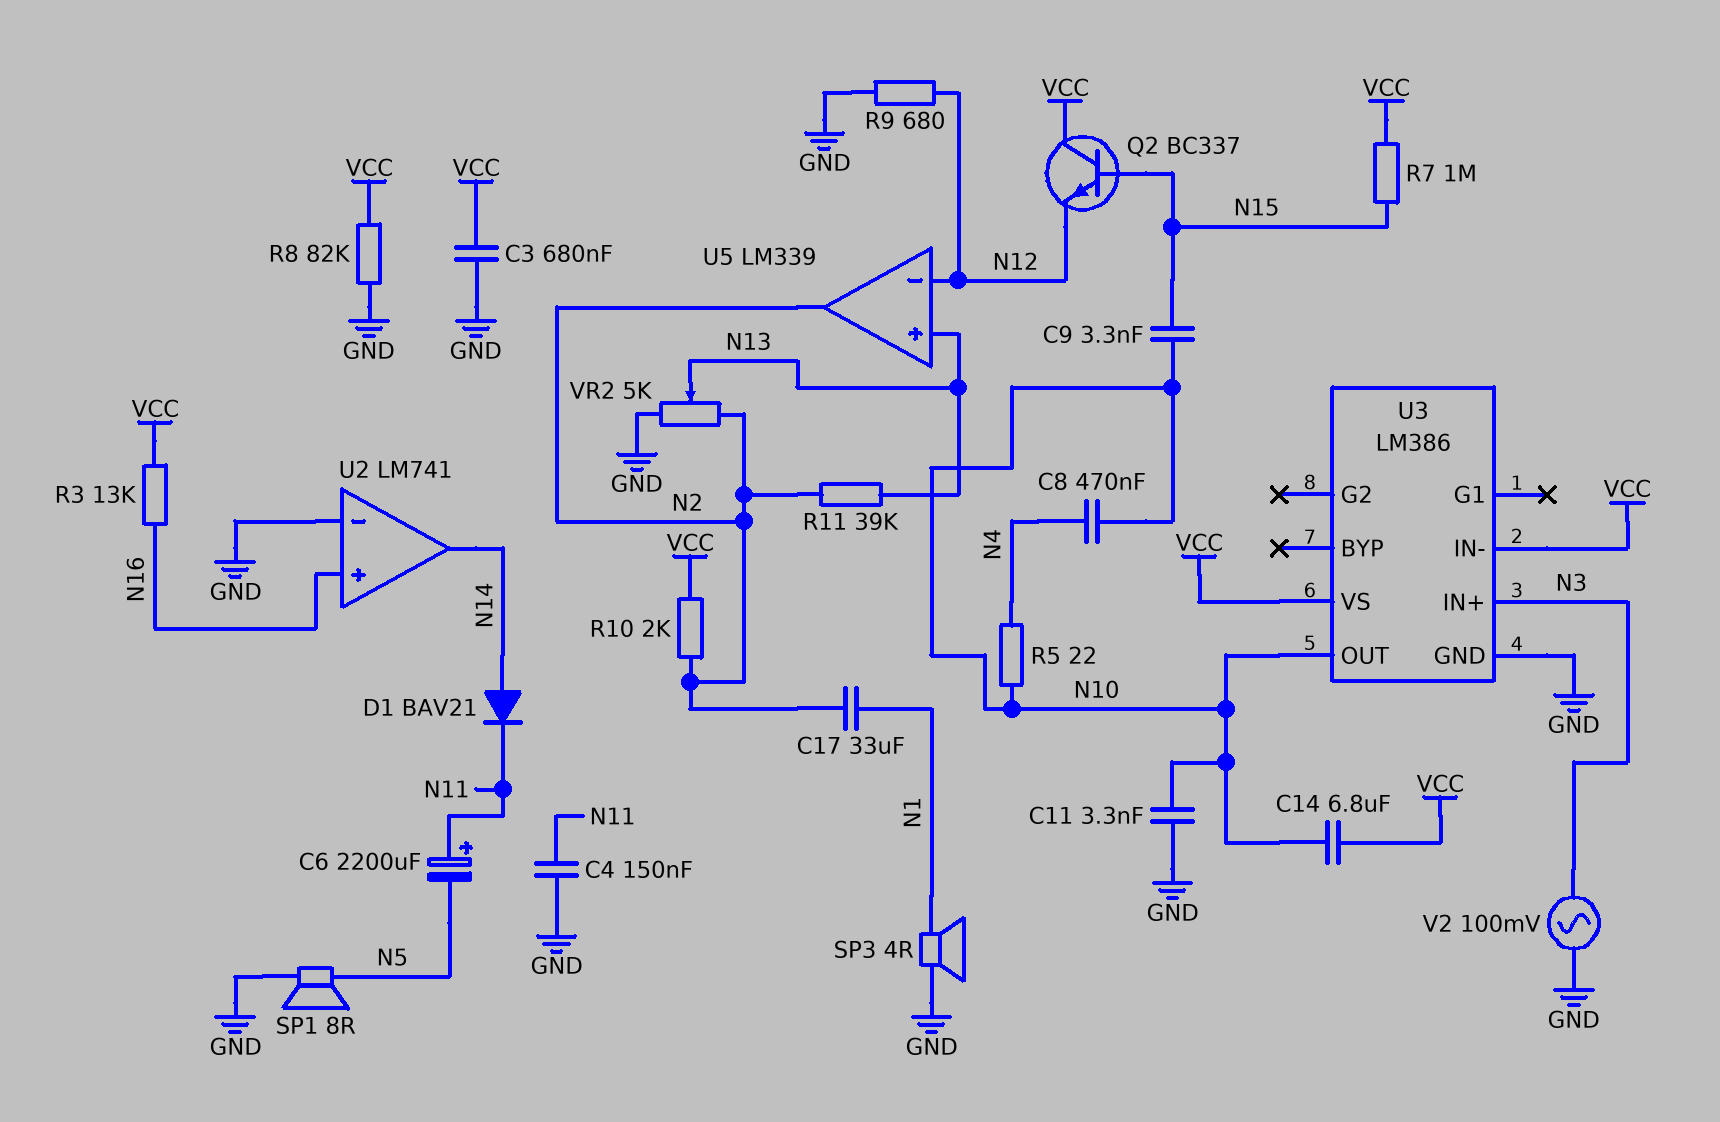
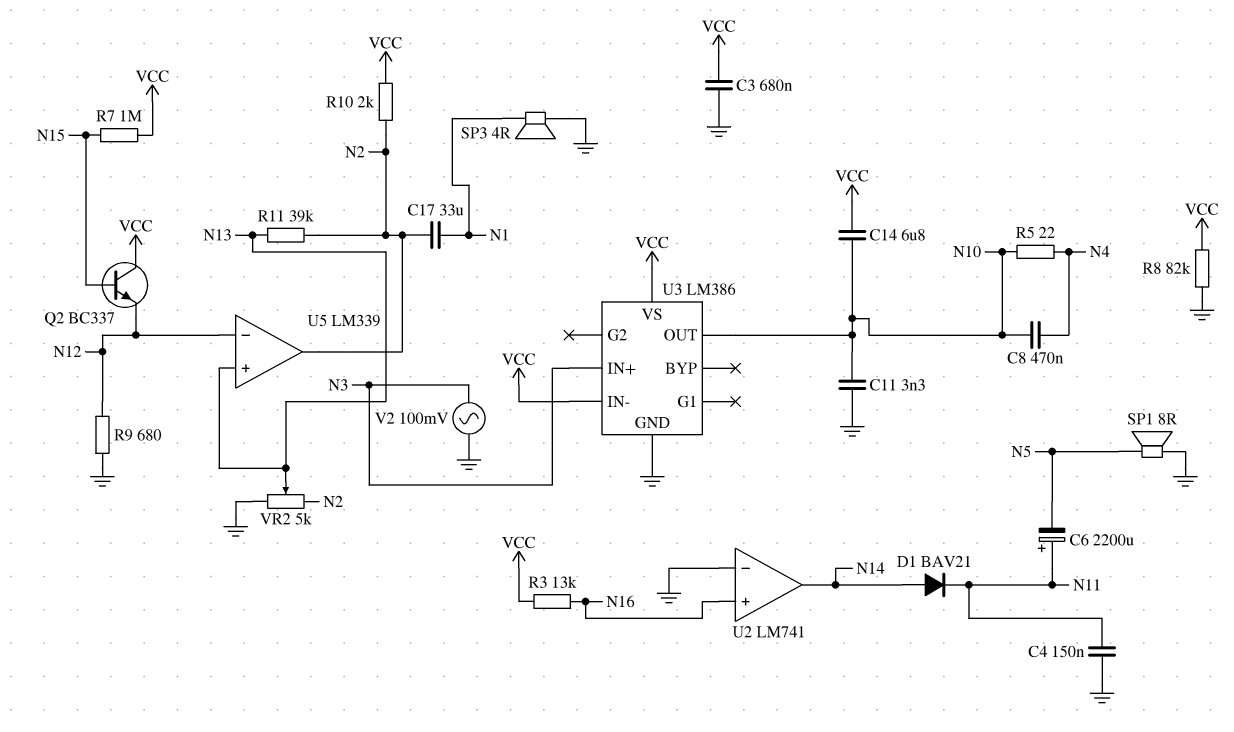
C9: 3.3nF (N10, N15) -> none

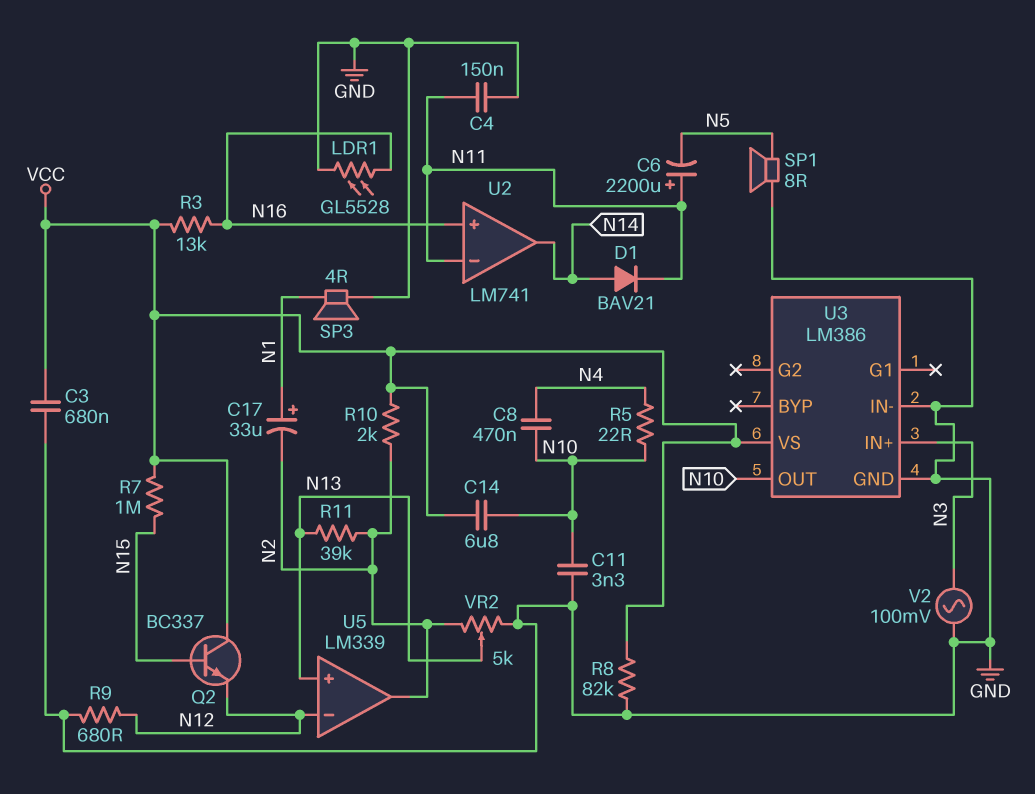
C17: 33uF (N1, N2) -> 33uF (plus N1, minus N2)
LDR1: none -> GL5528 (GND, N16)
U2 pin in-: GND -> N11
U3 pin IN-: VCC -> GND

